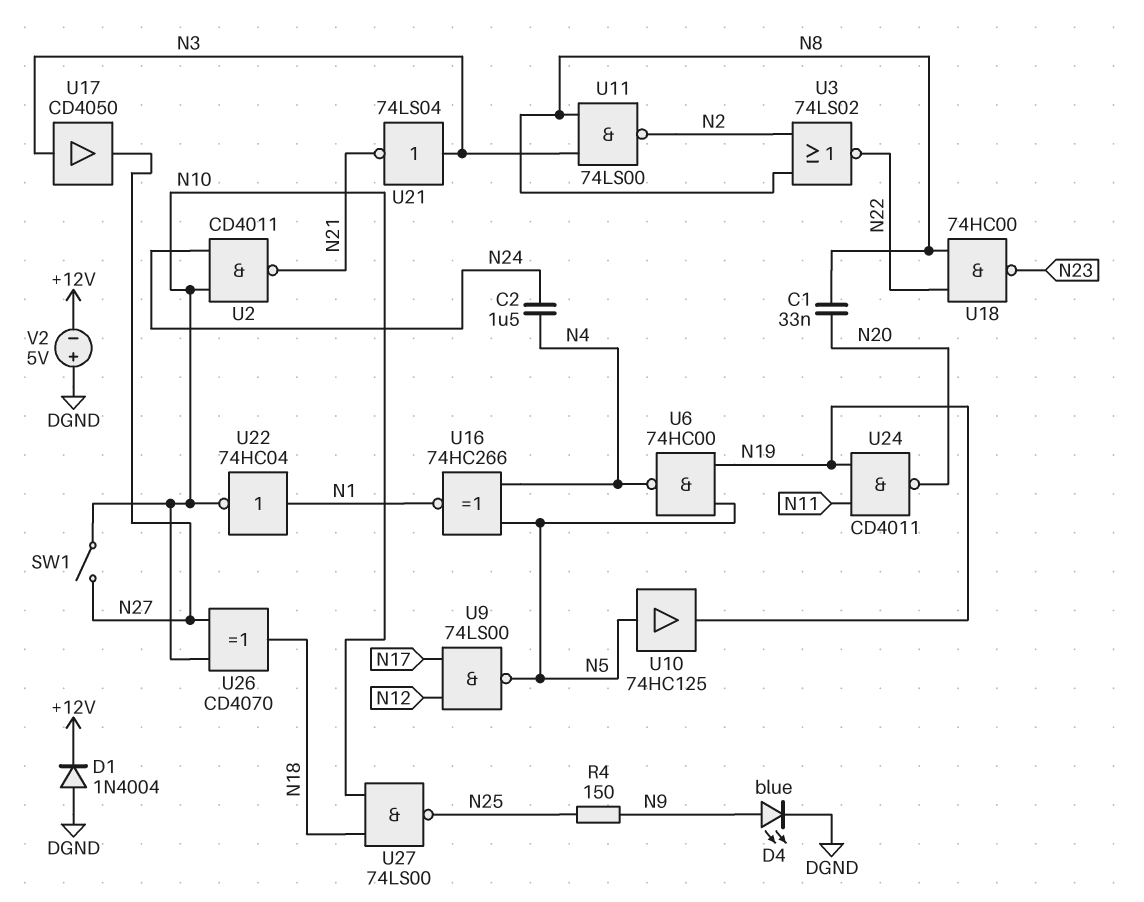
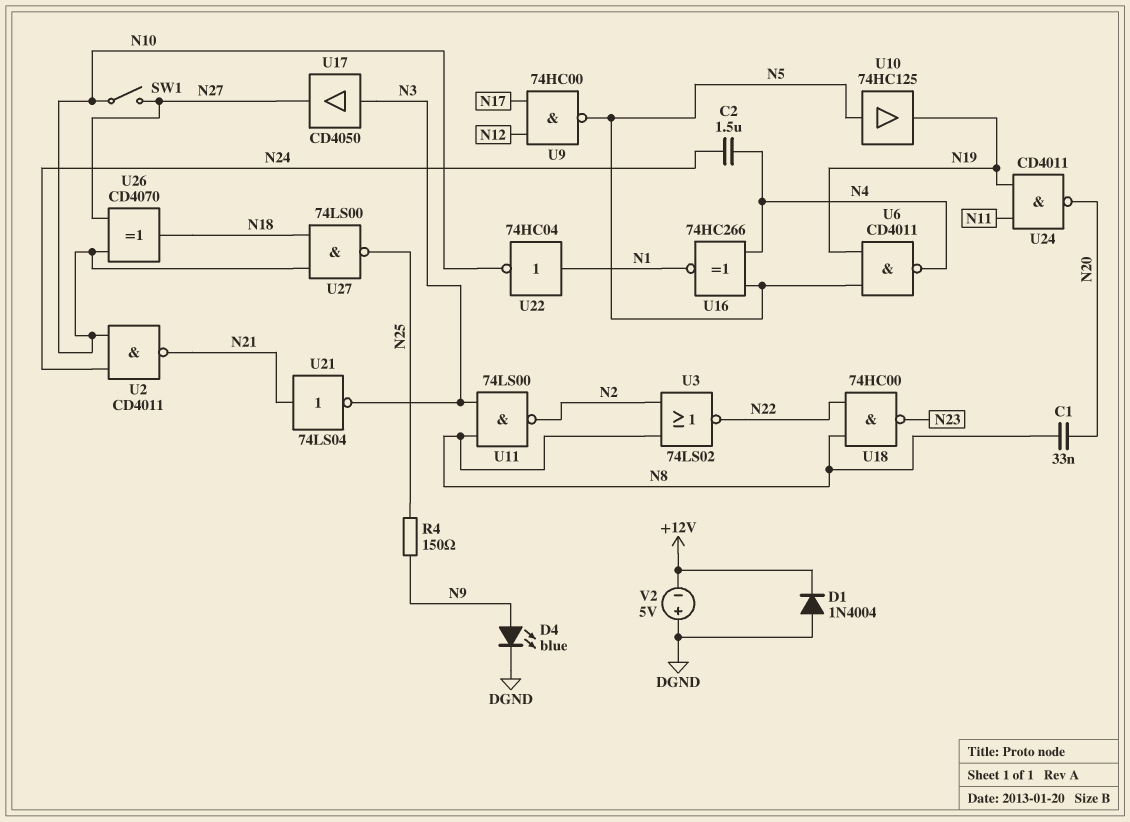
U6: NAND 74HC00 (in N5, in N19, out N4) -> NAND CD4011 (in N5, in N19, out N4)
U9: NAND 74LS00 (in N12, in N17, out N5) -> NAND 74HC00 (in N12, in N17, out N5)
U21: NOT 74LS04 (in N3, out N21) -> NOT 74LS04 (in N21, out N3)

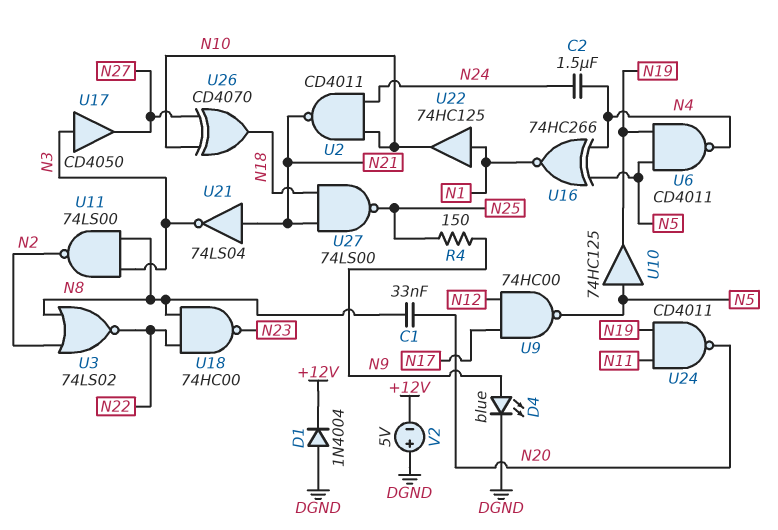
SW1: switch (N10, N27) -> none
U22: NOT 74HC04 (in N1, out N10) -> buffer 74HC125 (in N1, out N10)
U27: NAND 74LS00 (in N10, in N18, out N25) -> NAND 74LS00 (in N18, in N21, out N25)

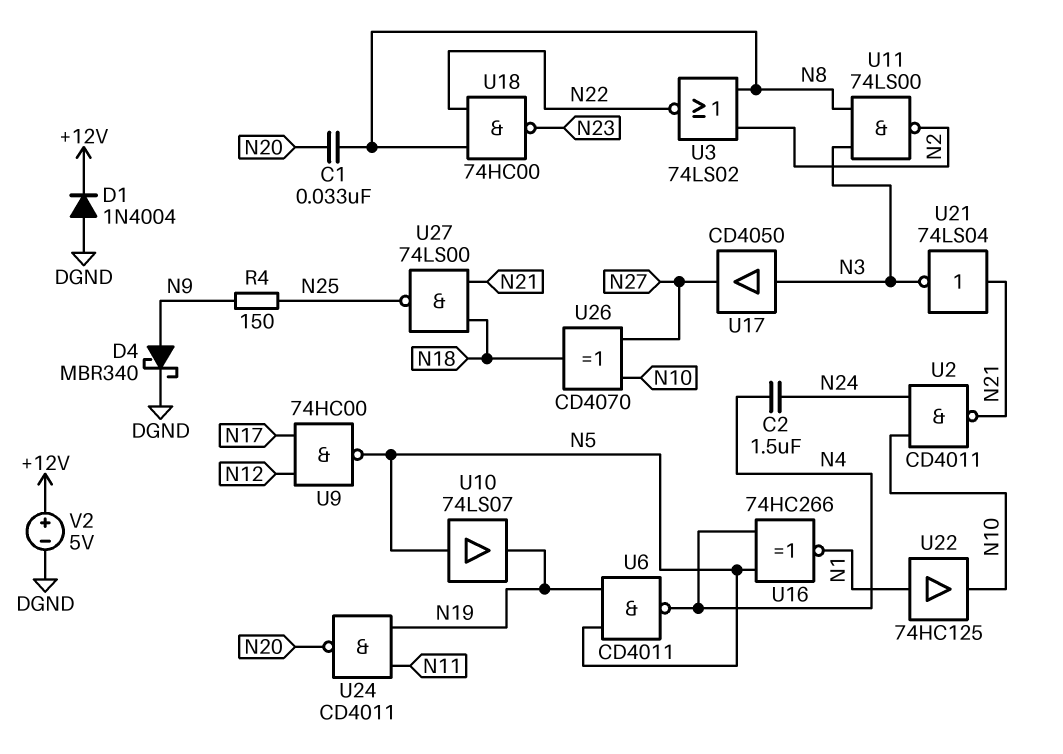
D4: LED blue (A N9, K DGND) -> schottky MBR340 (A N9, K DGND)
U10: buffer 74HC125 (in N5, out N19) -> buffer 74LS07 (in N5, out N19)
V2: 5V (plus DGND, minus +12V) -> 5V (plus +12V, minus DGND)

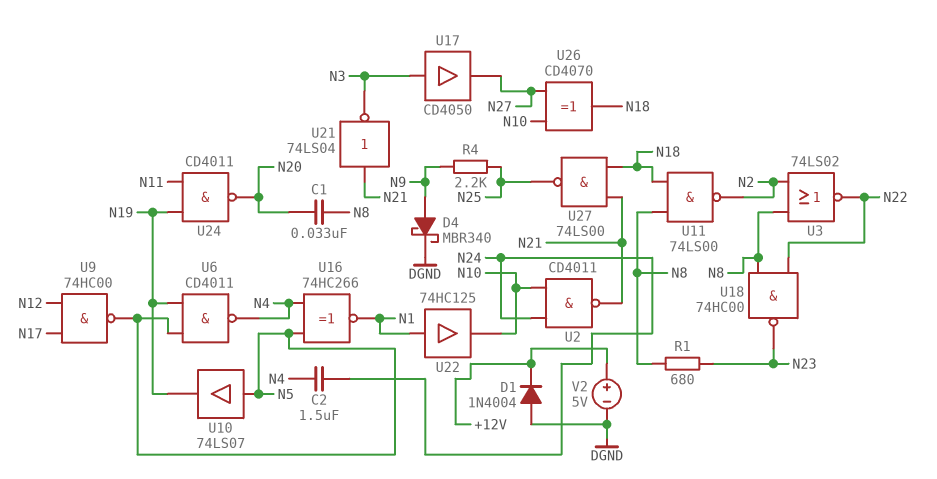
R1: none -> 680 (N8, N23)
R4: 150 (N9, N25) -> 2.2k (N9, N25)
U11: NAND 74LS00 (in N3, in N8, out N2) -> NAND 74LS00 (in N8, in N18, out N2)

